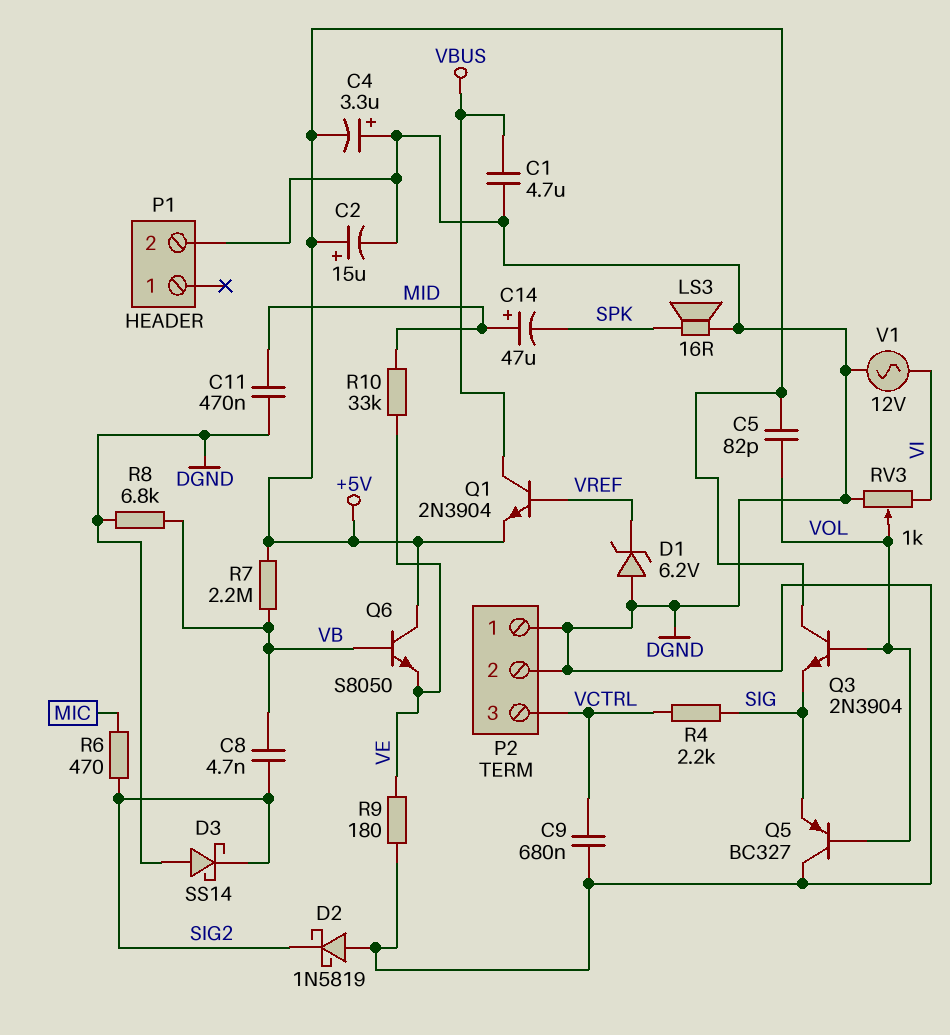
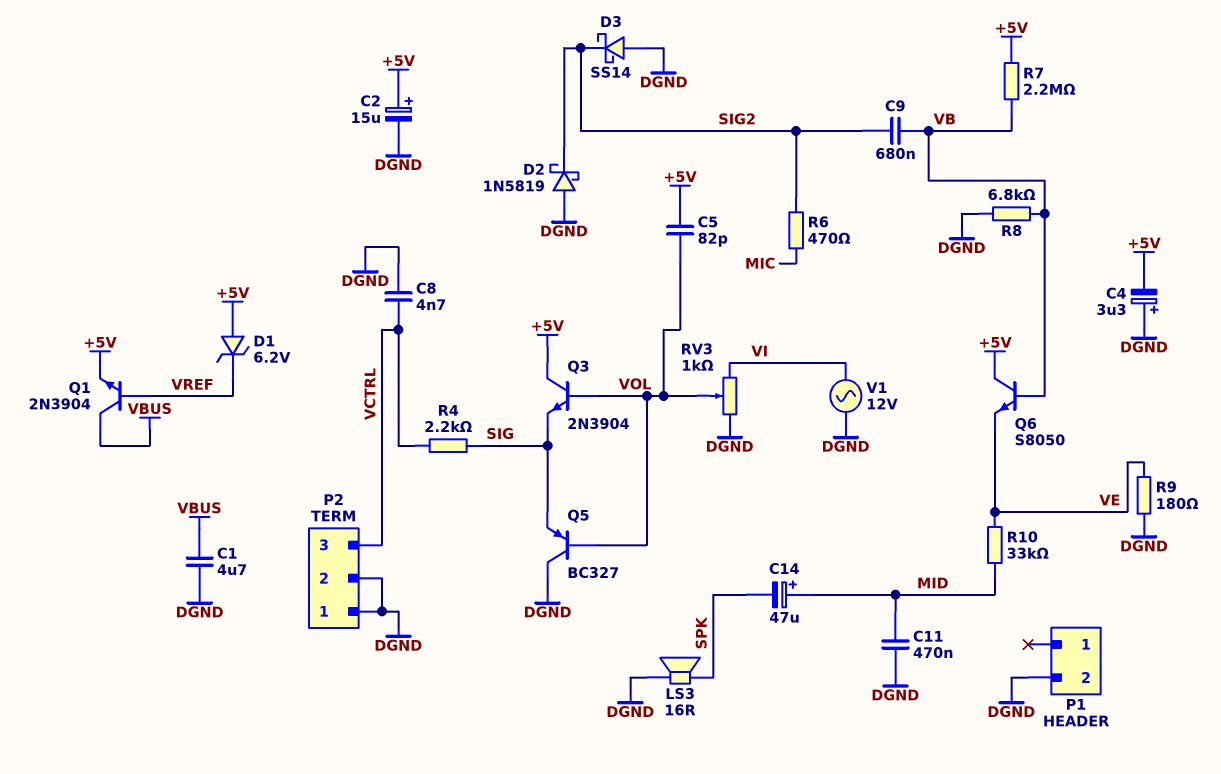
C8: 4.7nF (SIG2, VB) -> 4.7nF (DGND, VCTRL)
C9: 680nF (DGND, VCTRL) -> 680nF (SIG2, VB)
D1: zener 6.2V (A DGND, K VREF) -> zener 6.2V (A +5V, K VREF)

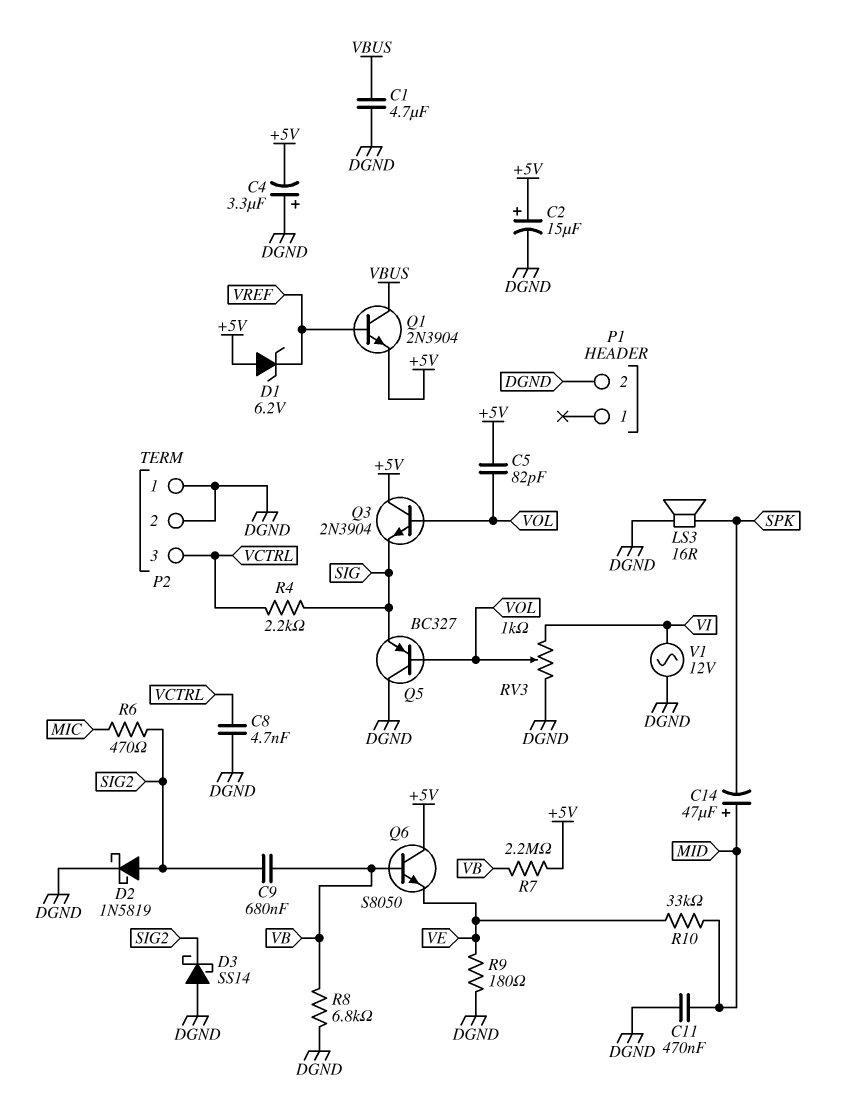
D2: schottky 1N5819 (A DGND, K SIG2) -> schottky 1N5819 (A SIG2, K DGND)

